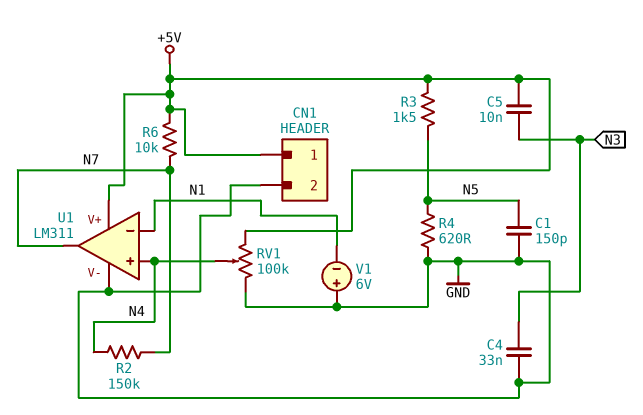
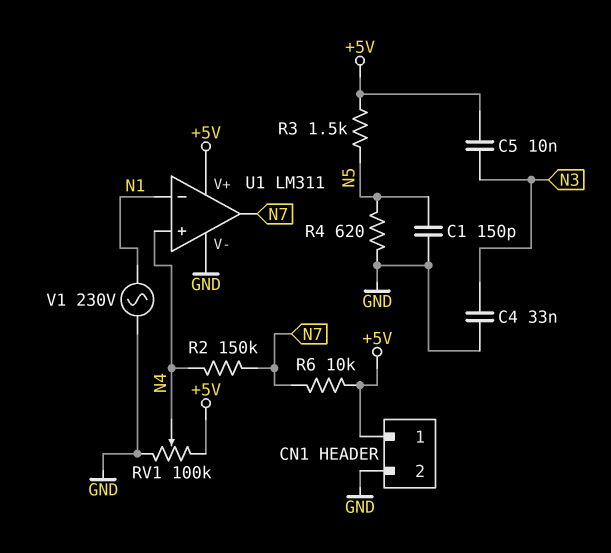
V1: 6V (plus GND, minus N1) -> AC 230V (GND, N1)

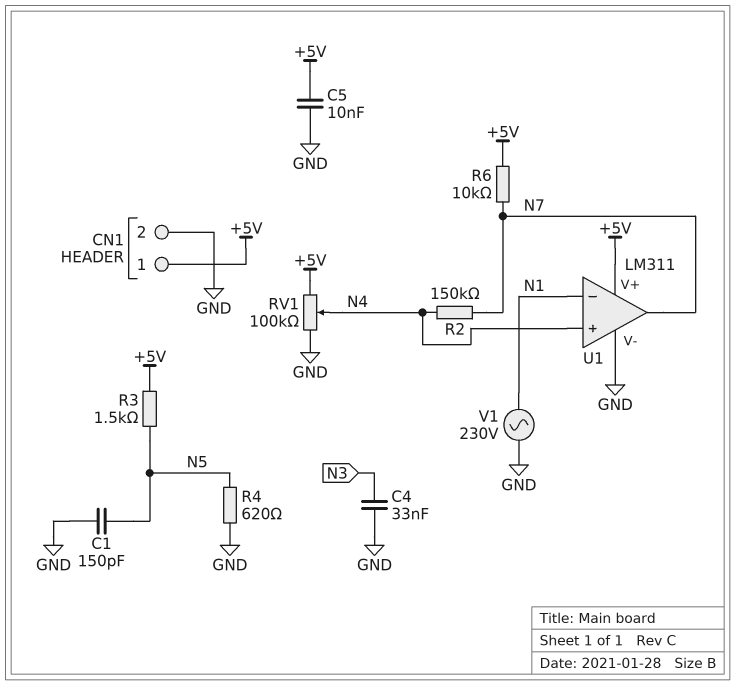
C5: 10nF (+5V, N3) -> 10nF (+5V, GND)

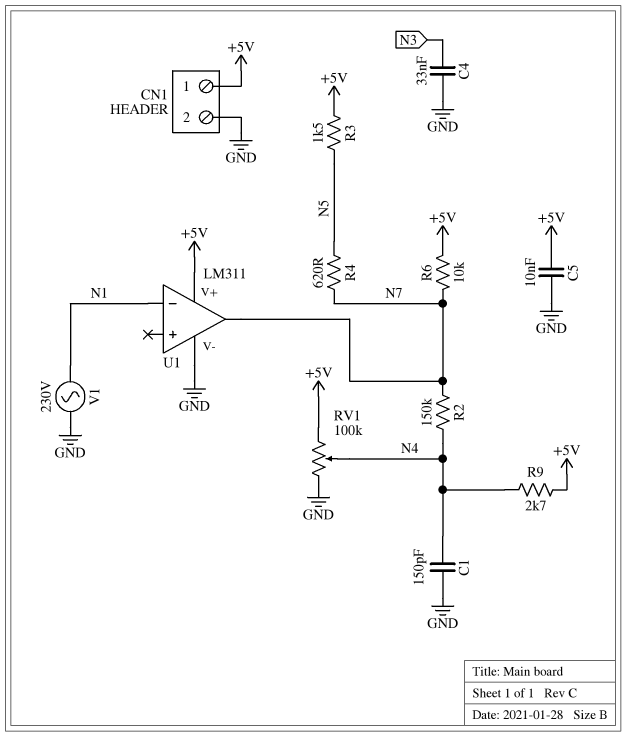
C1: 150pF (GND, N5) -> 150pF (GND, N4)
R4: 620 (GND, N5) -> 620 (N5, N7)
R9: none -> 2.7k (+5V, N4)
U1 pin in+: N4 -> none

